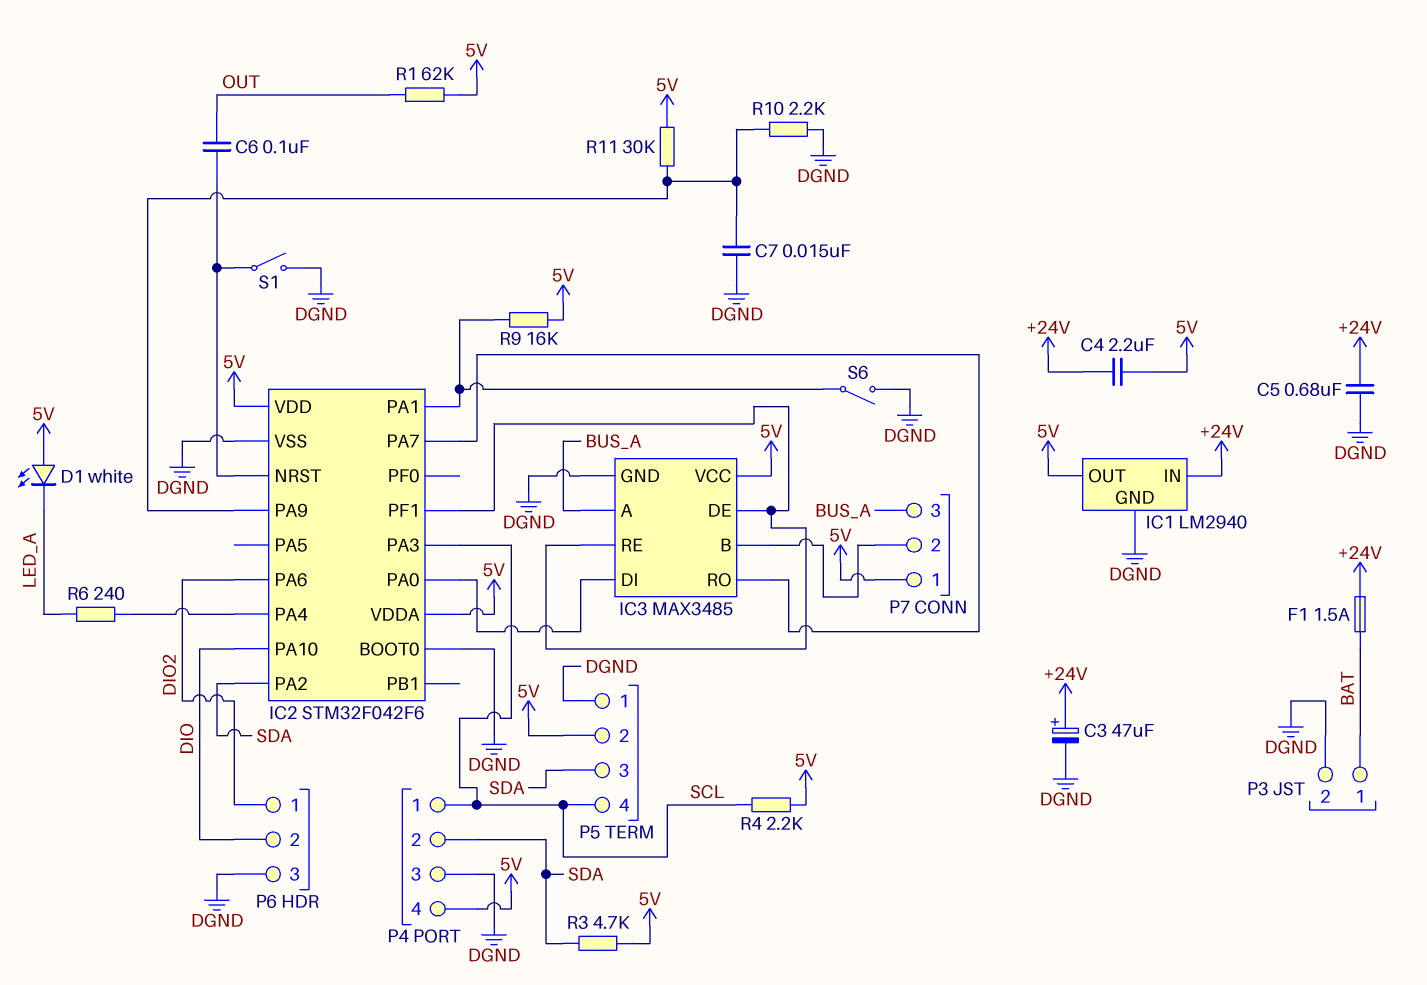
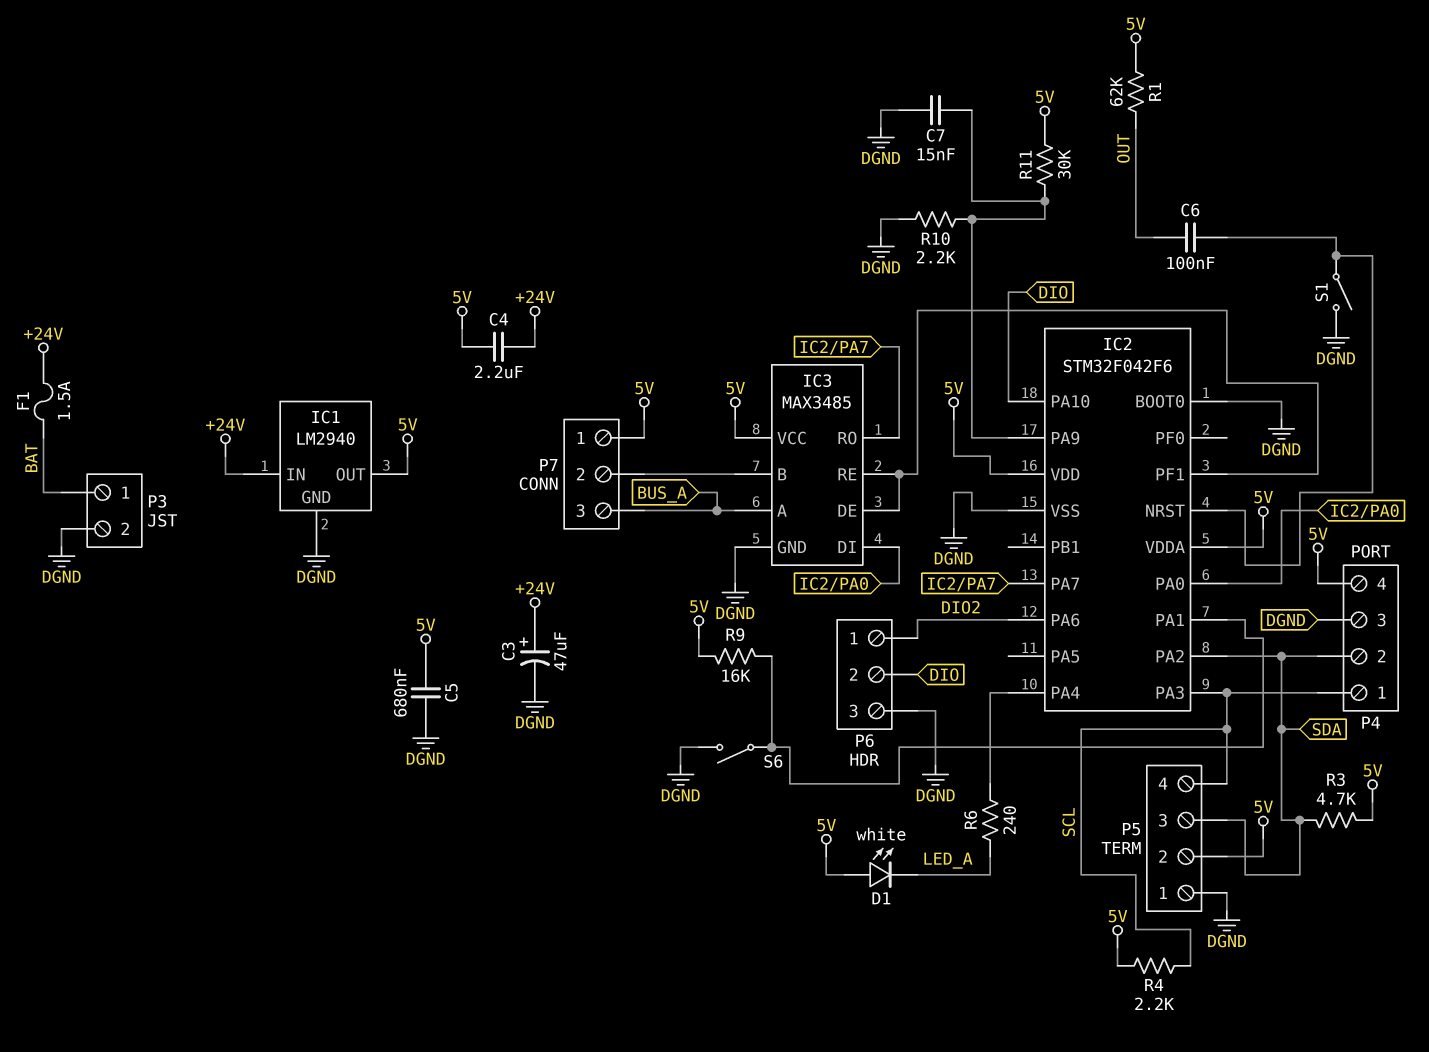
C5: 680nF (+24V, DGND) -> 680nF (5V, DGND)

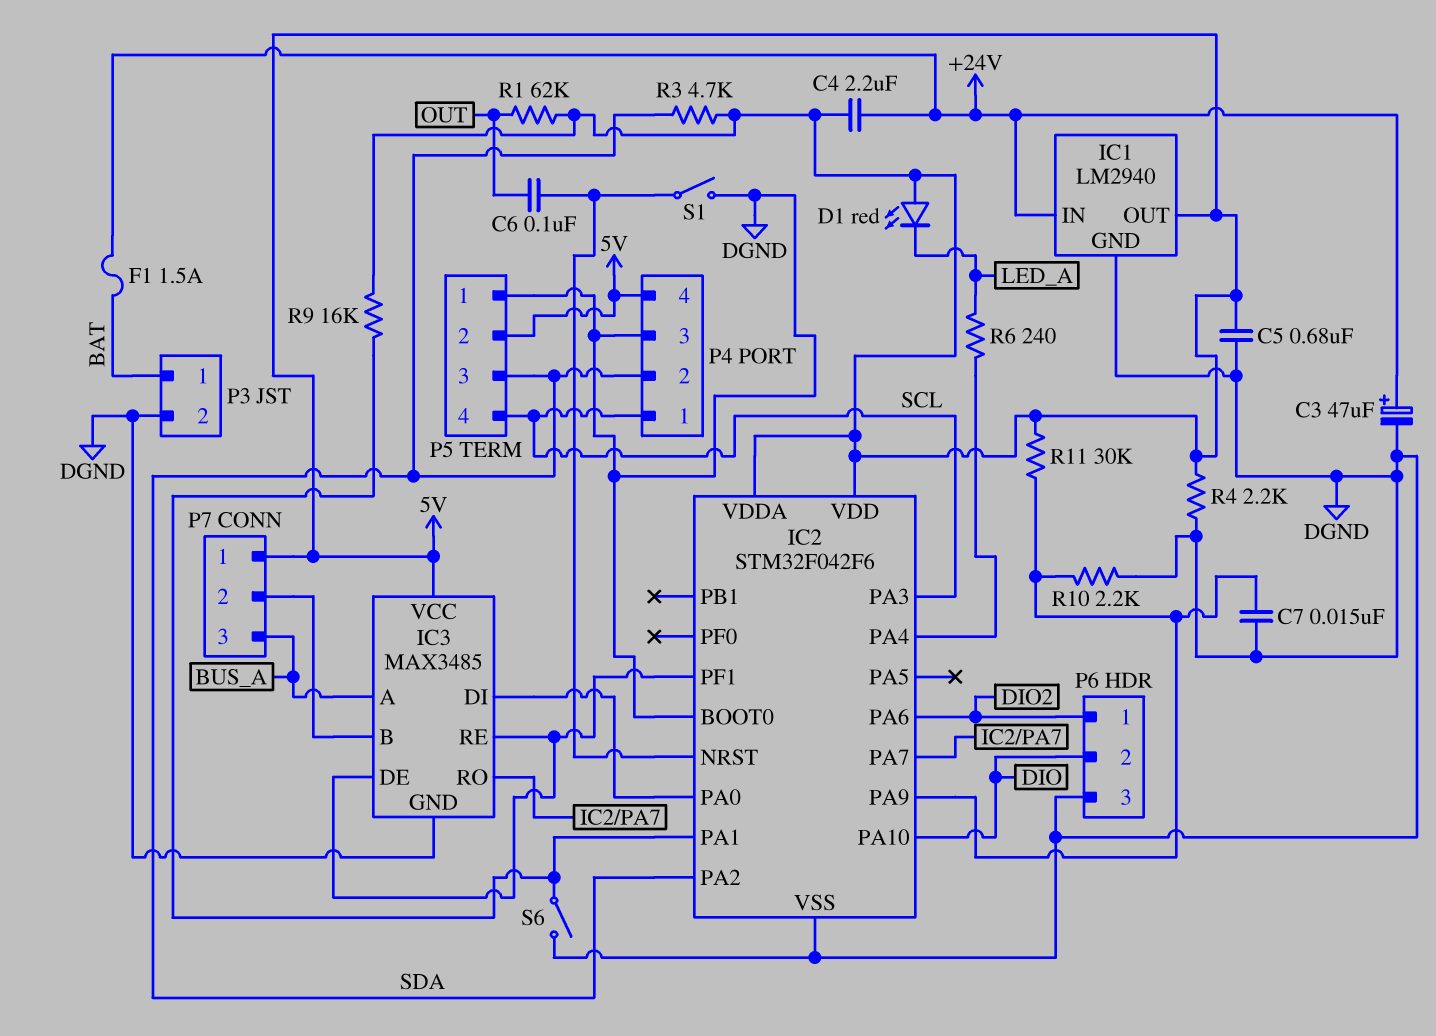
D1: LED white (A 5V, K LED_A) -> LED red (A 5V, K LED_A)
R4: 2.2k (5V, SCL) -> 2.2k (5V, DGND)

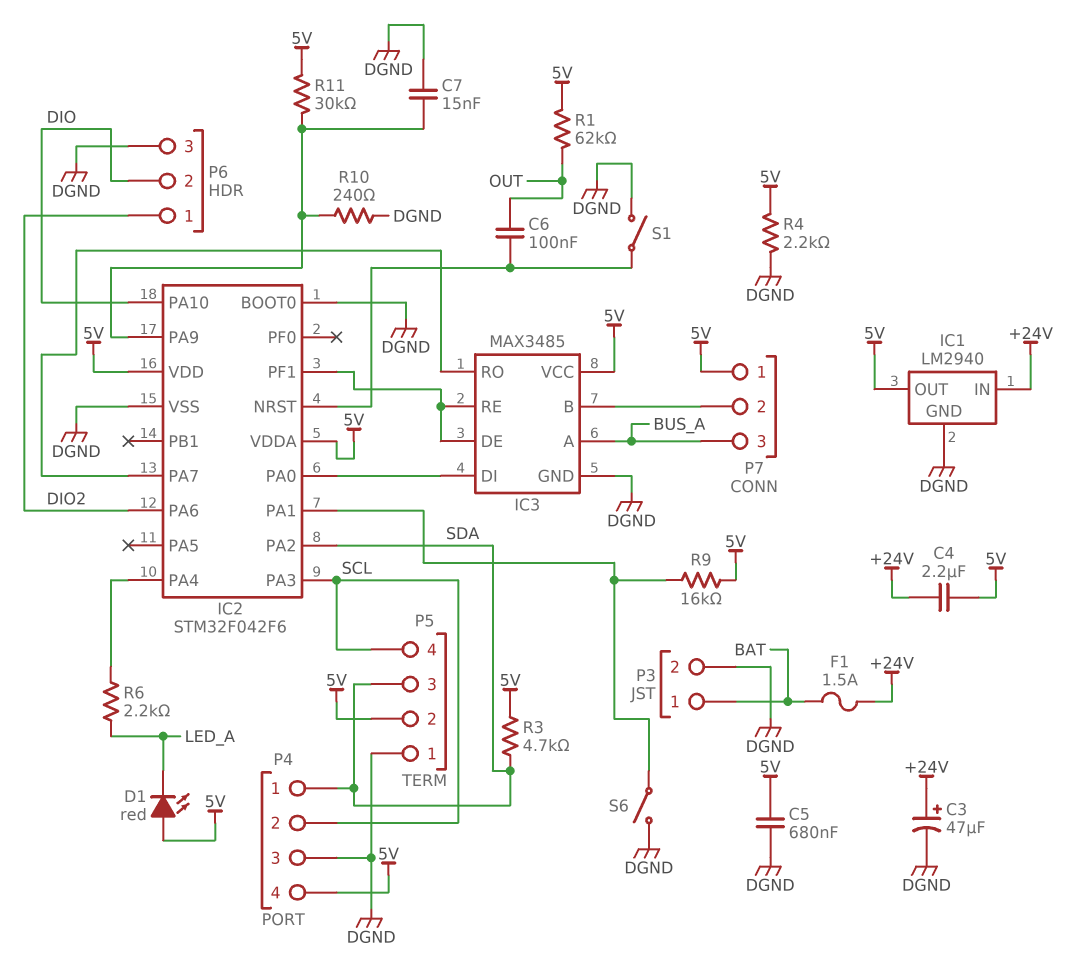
P4 pin 1: SCL -> SDA
P4 pin 2: SDA -> SCL
R6: 240 (IC2/PA4, LED_A) -> 2.2k (IC2/PA4, LED_A)
R10: 2.2k (DGND, IC2/PA9) -> 240 (DGND, IC2/PA9)

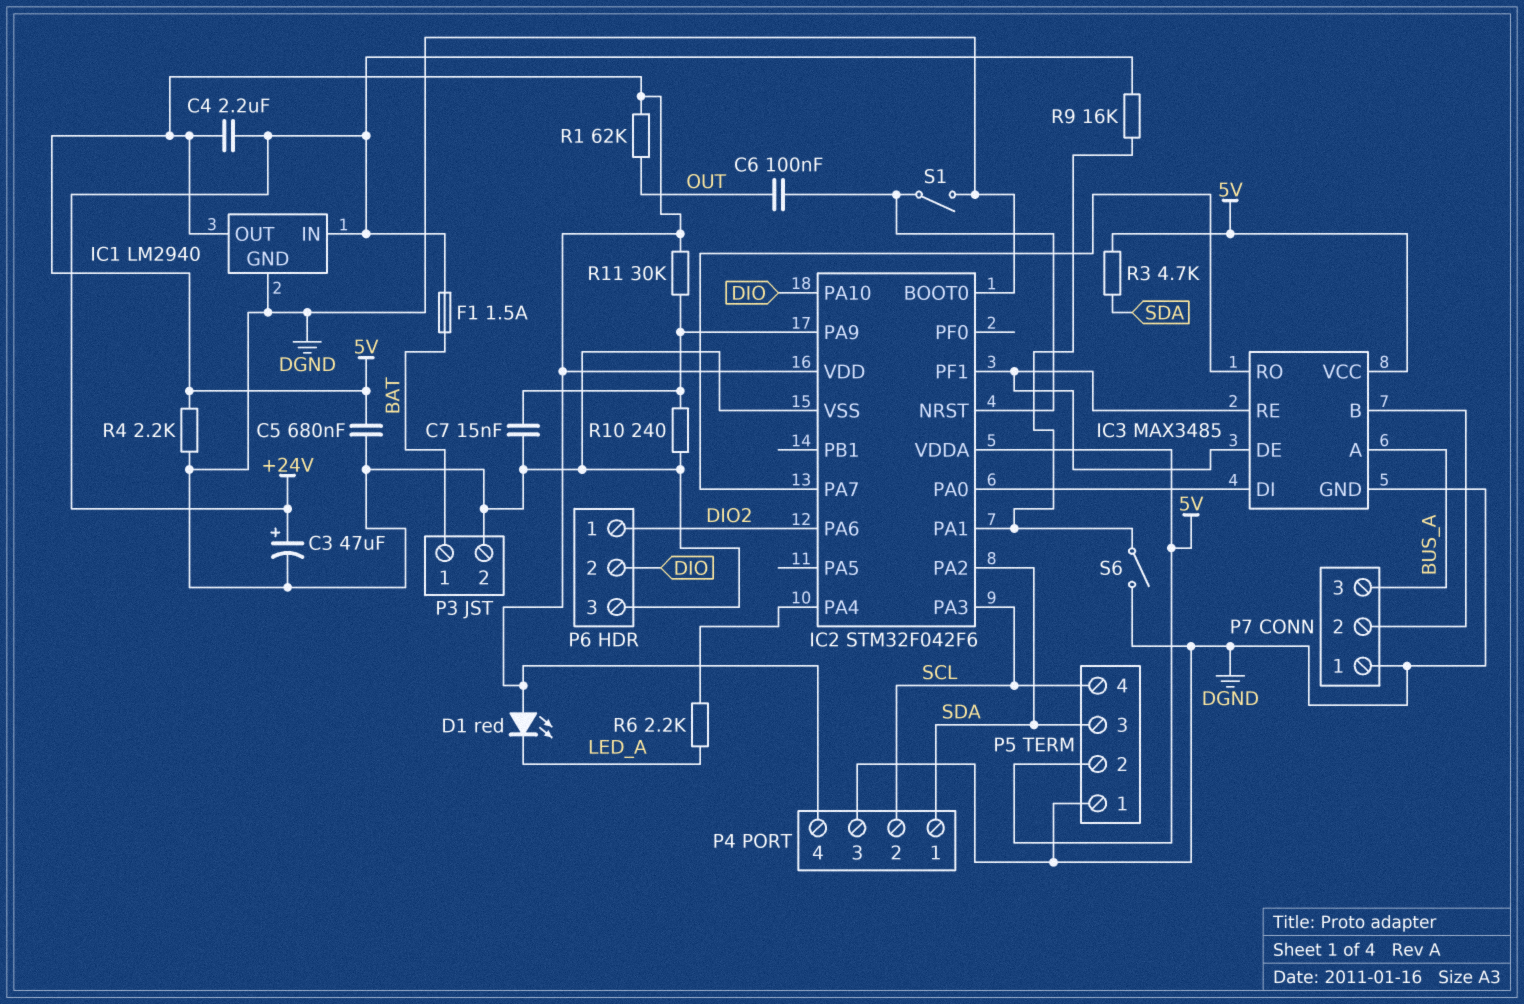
P7 pin 1: 5V -> DGND
R9: 16k (5V, IC2/PA1) -> 16k (+24V, IC2/PA1)

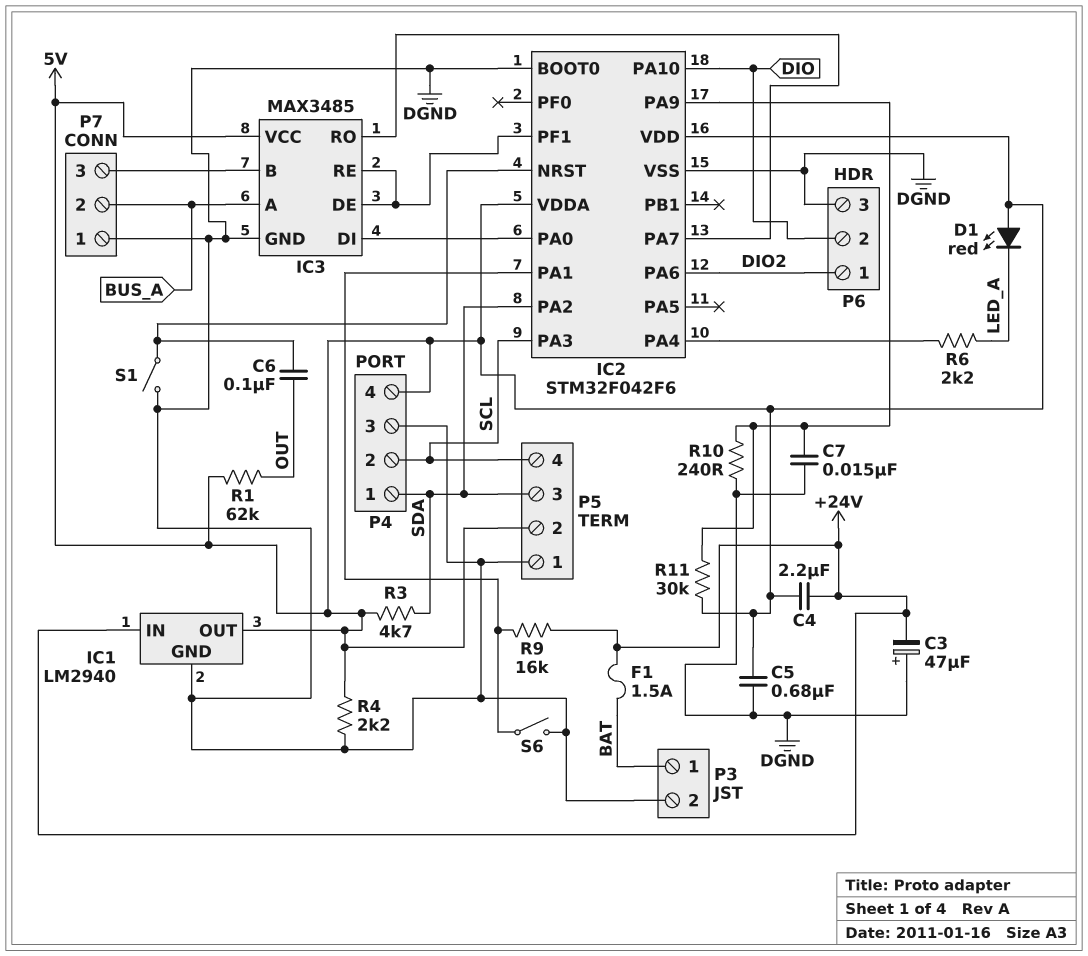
C3: 47uF (plus +24V, minus DGND) -> 47uF (plus DGND, minus +24V)
P7 pin 2: IC3/B -> BUS_A
P7 pin 3: BUS_A -> IC3/B

